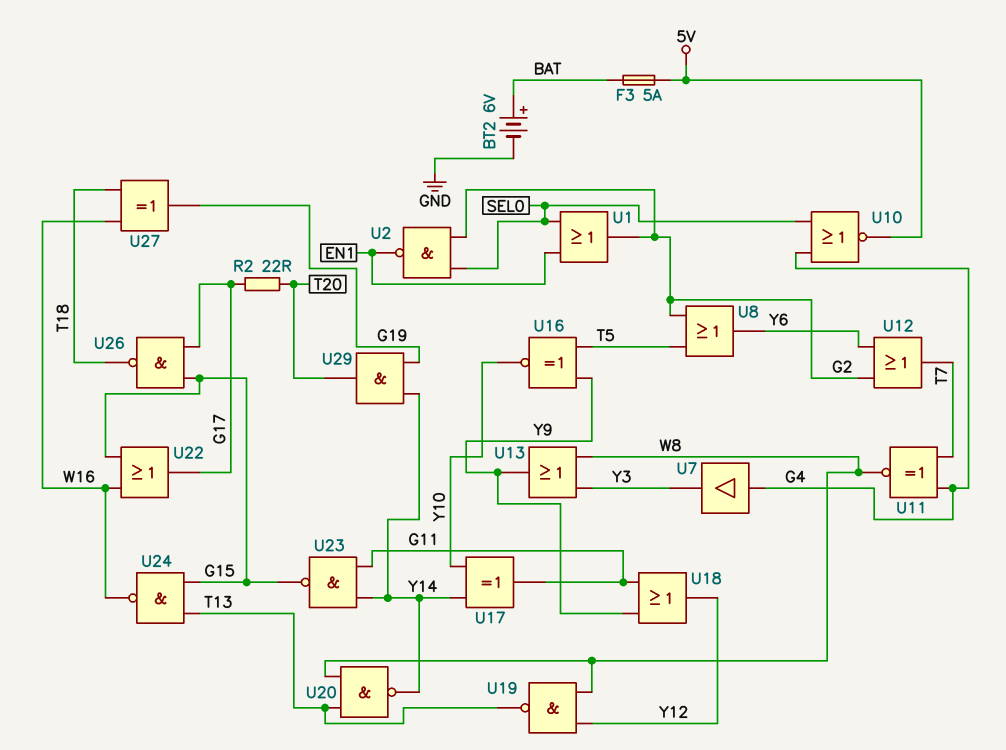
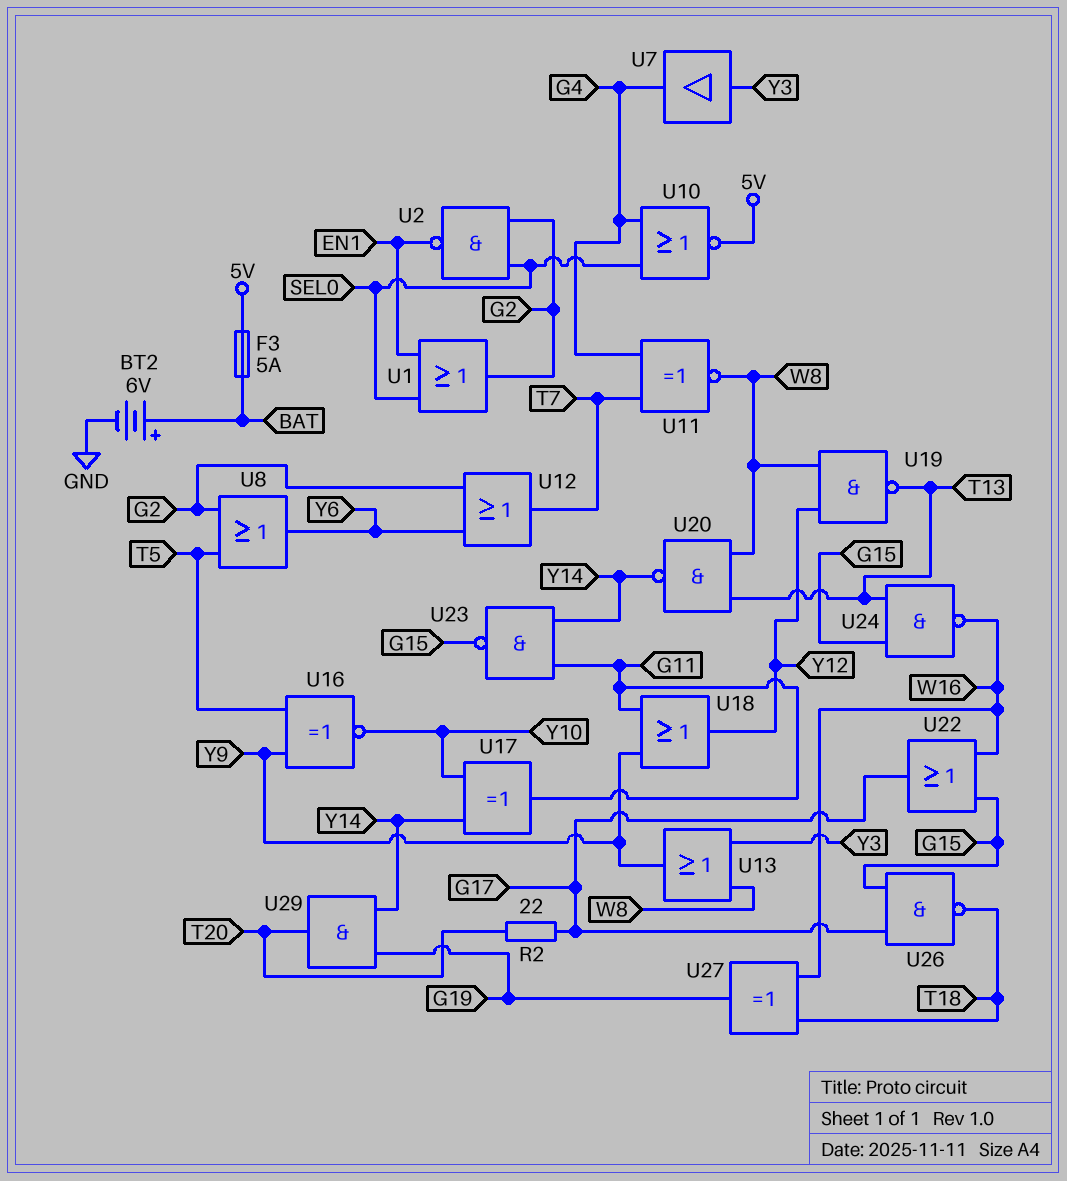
U7: buffer (in G4, out Y3) -> buffer (in Y3, out G4)

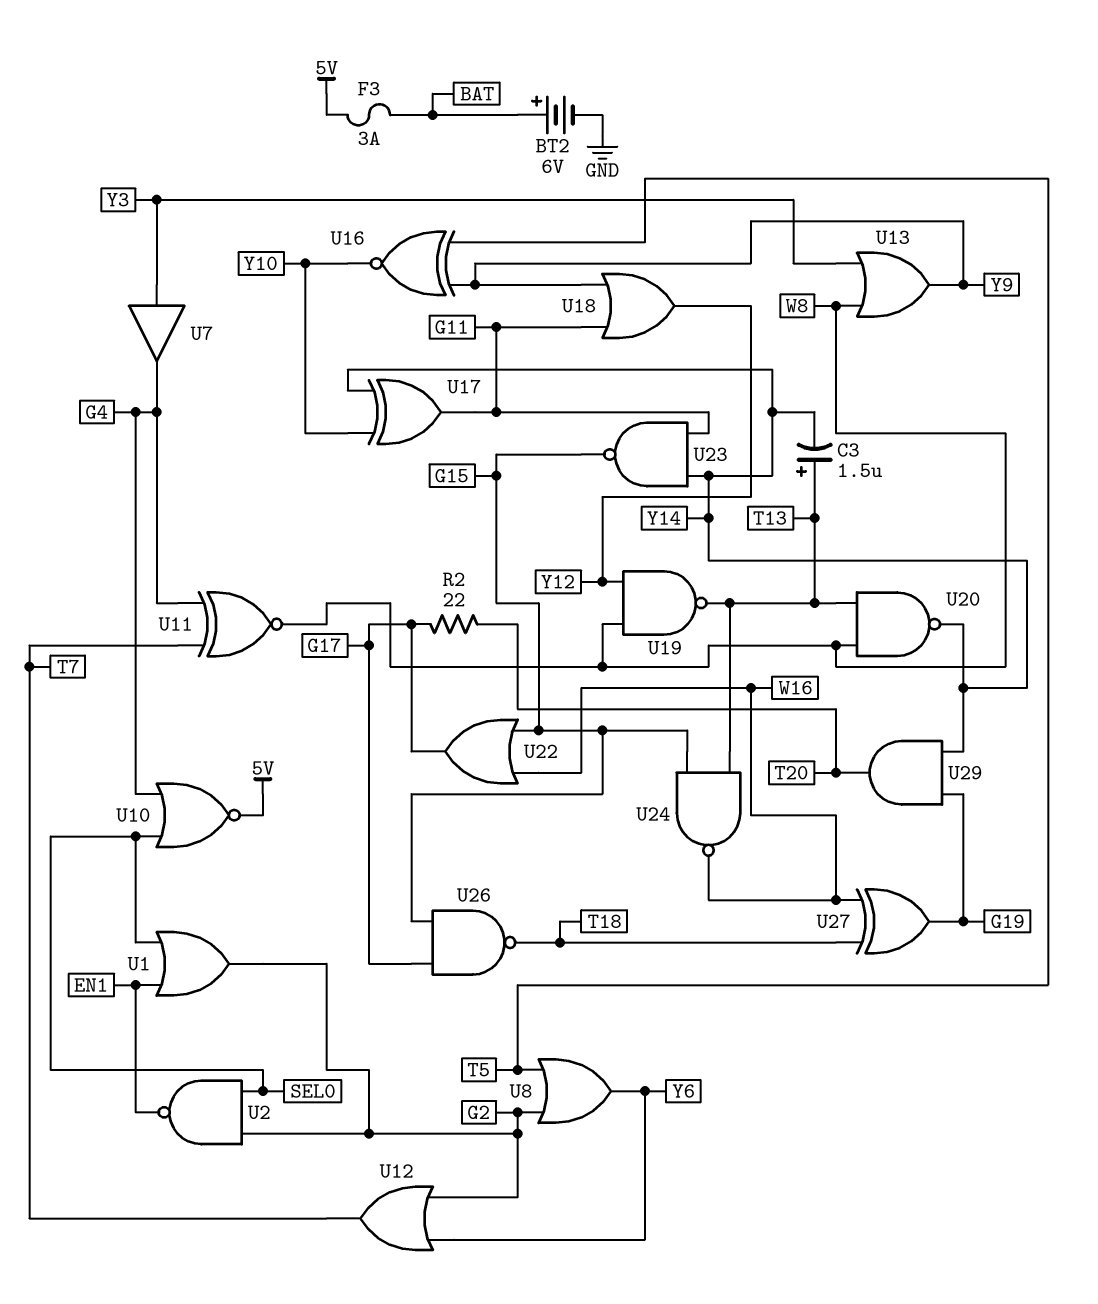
C3: none -> 1.5uF (plus T13, minus Y14)
F3: 5A (5V, BAT) -> 3A (5V, BAT)

